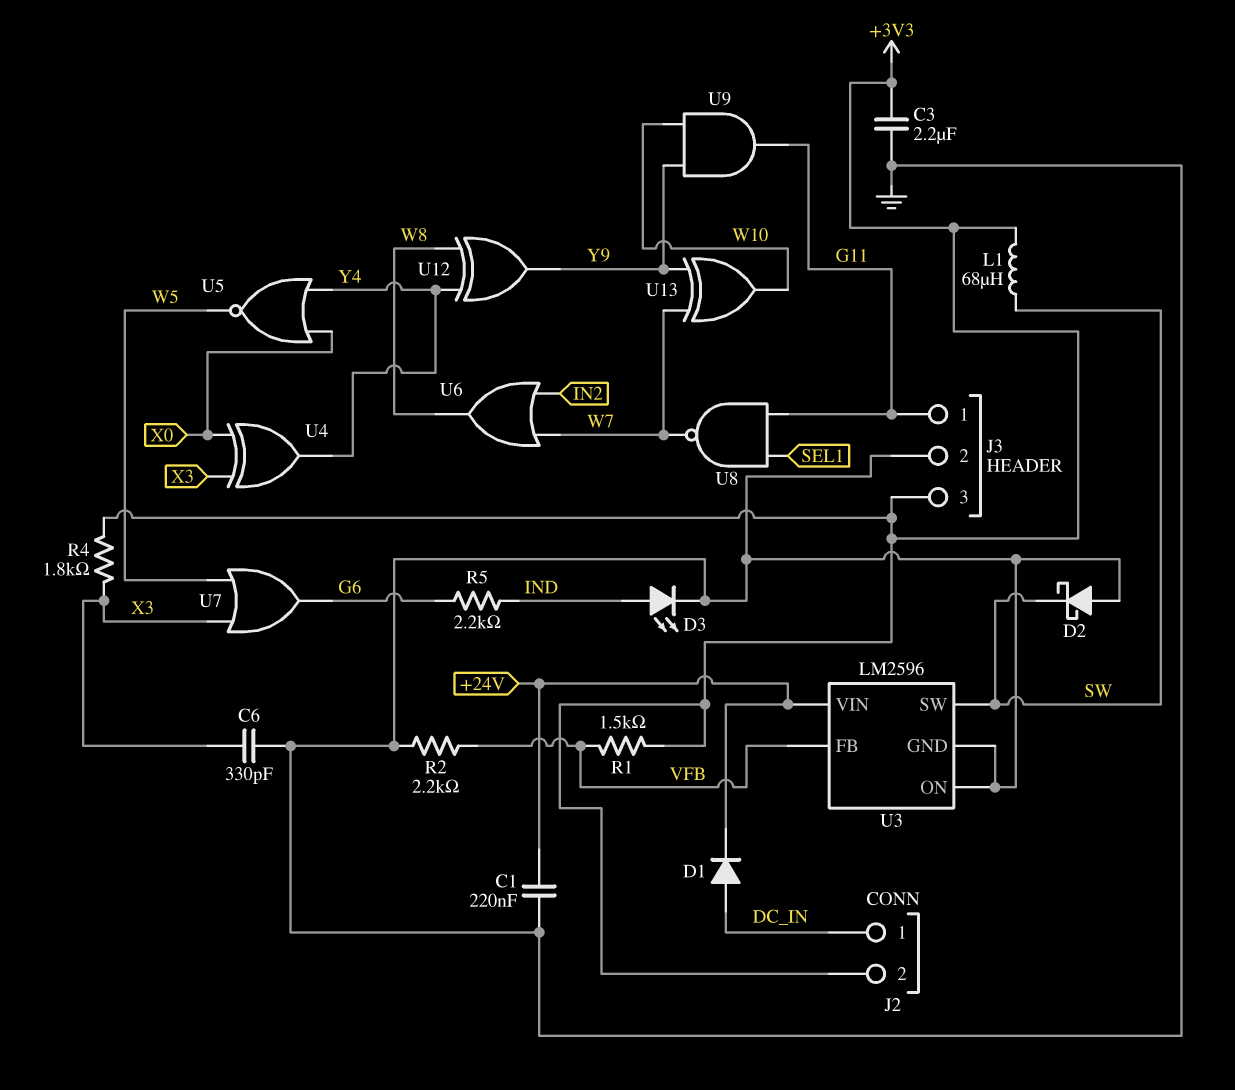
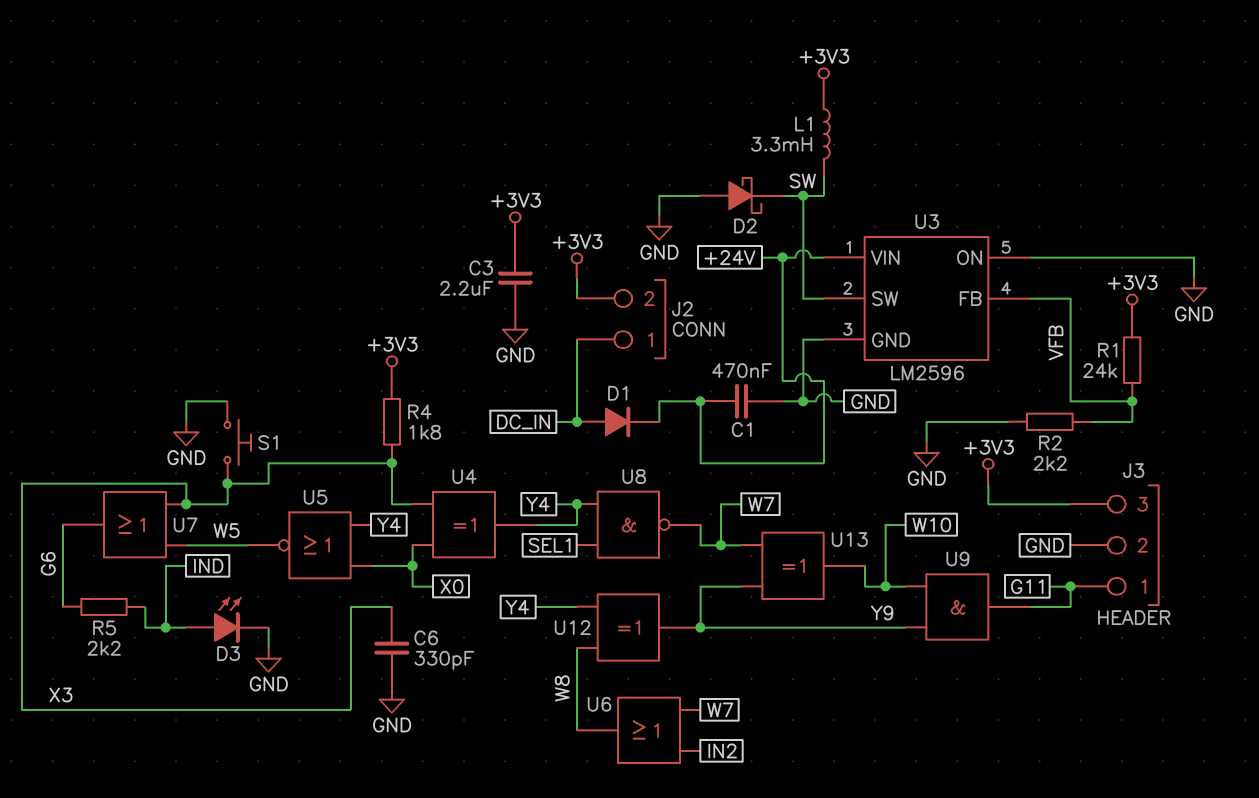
C1: 220nF (+24V, GND) -> 470nF (+24V, GND)
L1: 68uH (+3V3, SW) -> 3.3mH (+3V3, SW)
R1: 1.5k (+3V3, VFB) -> 24k (+3V3, VFB)
S1: none -> button (GND, X3)
U8: NAND (in G11, in SEL1, out W7) -> NAND (in SEL1, in Y4, out W7)

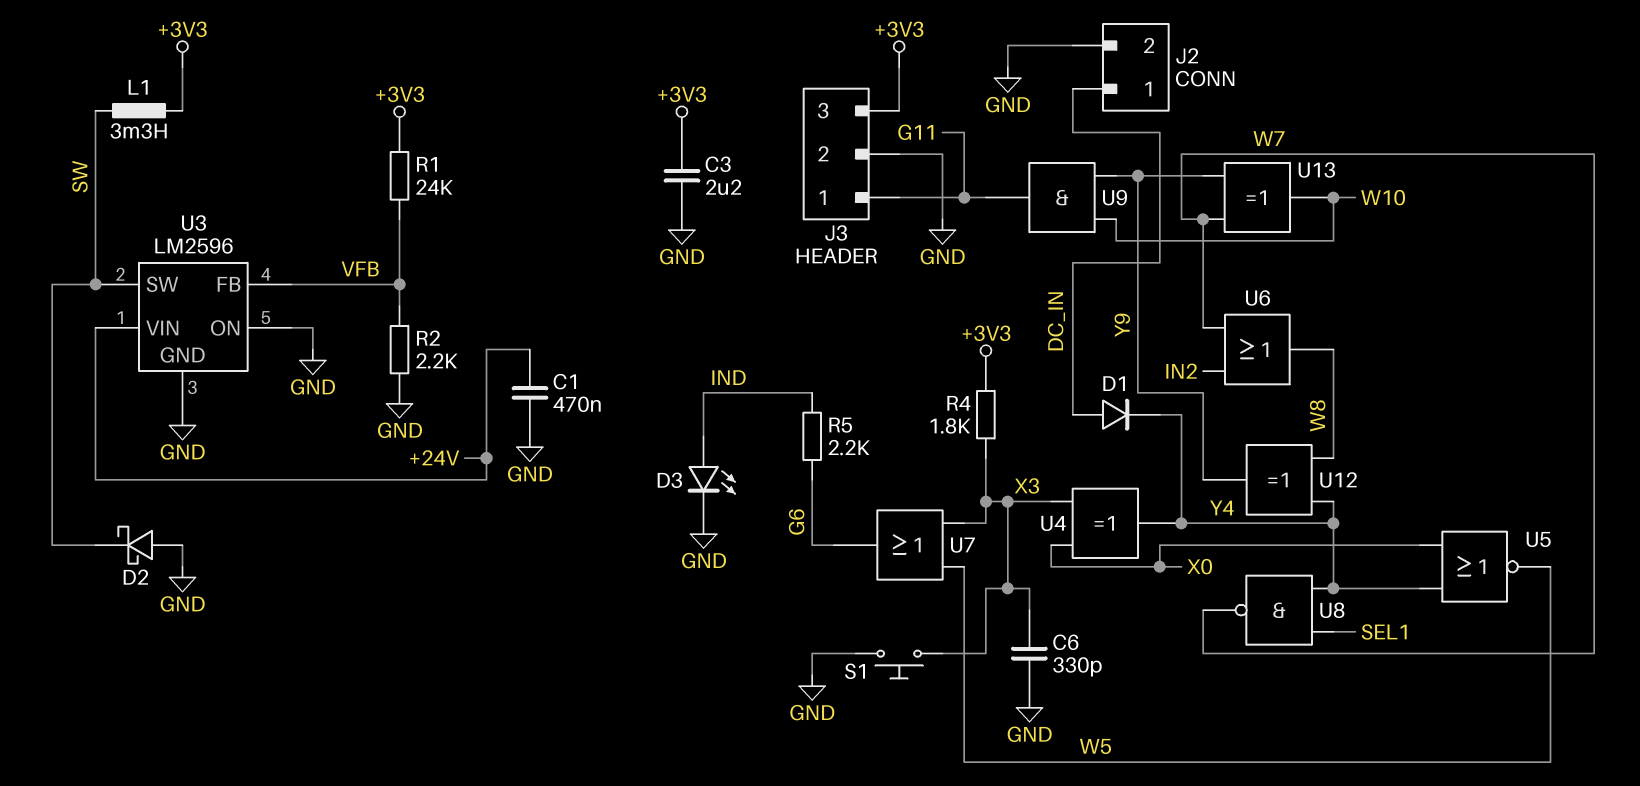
D1: diode (A DC_IN, K +24V) -> diode (A DC_IN, K Y4)
J2 pin 2: +3V3 -> GND

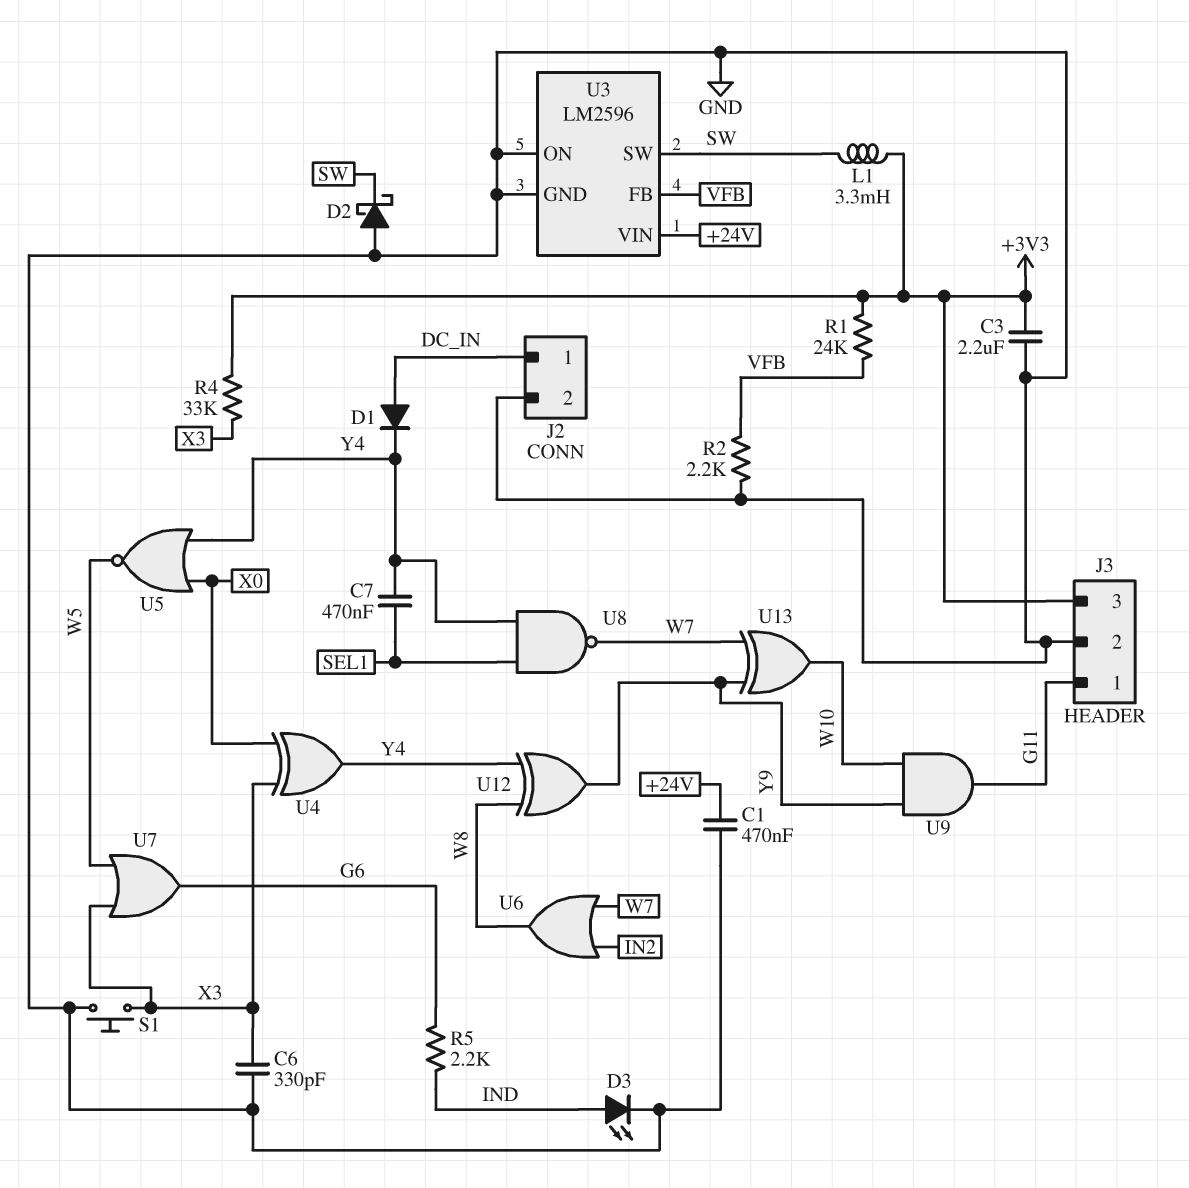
C7: none -> 470nF (SEL1, Y4)
R4: 1.8k (+3V3, X3) -> 33k (+3V3, X3)

